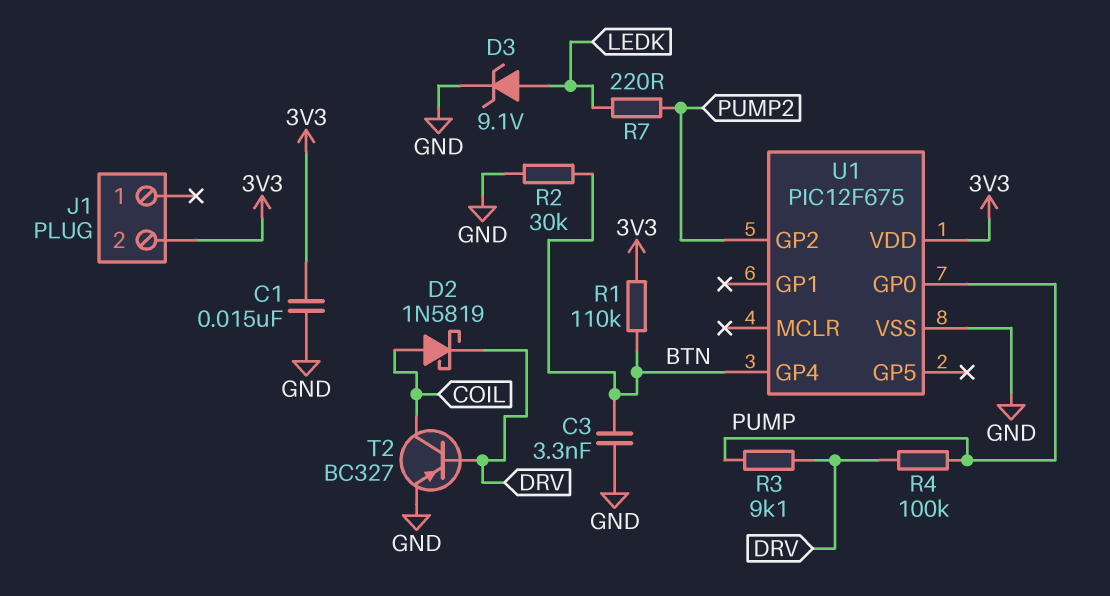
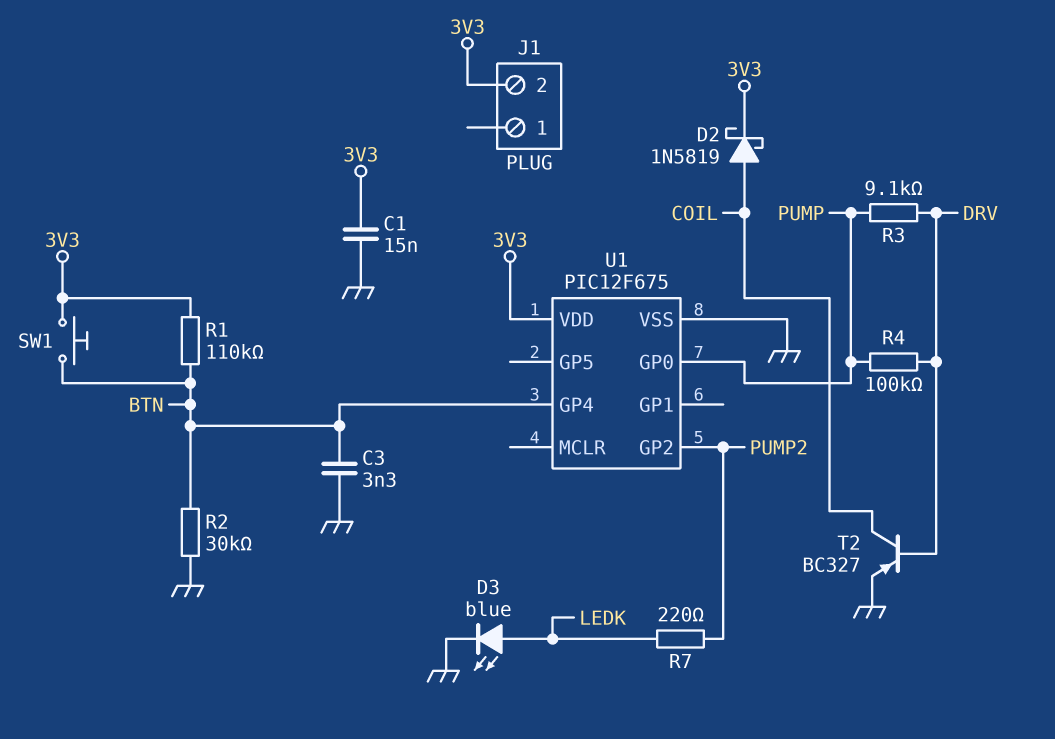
D2: schottky 1N5819 (A COIL, K DRV) -> schottky 1N5819 (A COIL, K 3V3)
D3: zener 9.1V (A LEDK, K GND) -> LED blue (A LEDK, K GND)
SW1: none -> button (3V3, BTN)

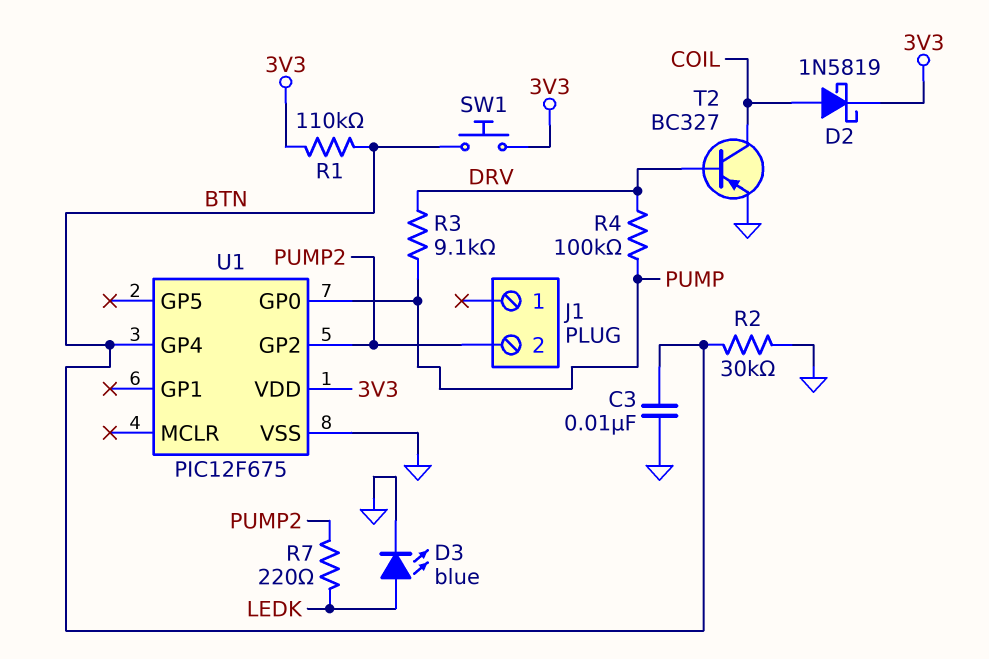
C1: 15nF (3V3, GND) -> none
C3: 3.3nF (BTN, GND) -> 10nF (BTN, GND)
J1 pin 2: 3V3 -> PUMP2

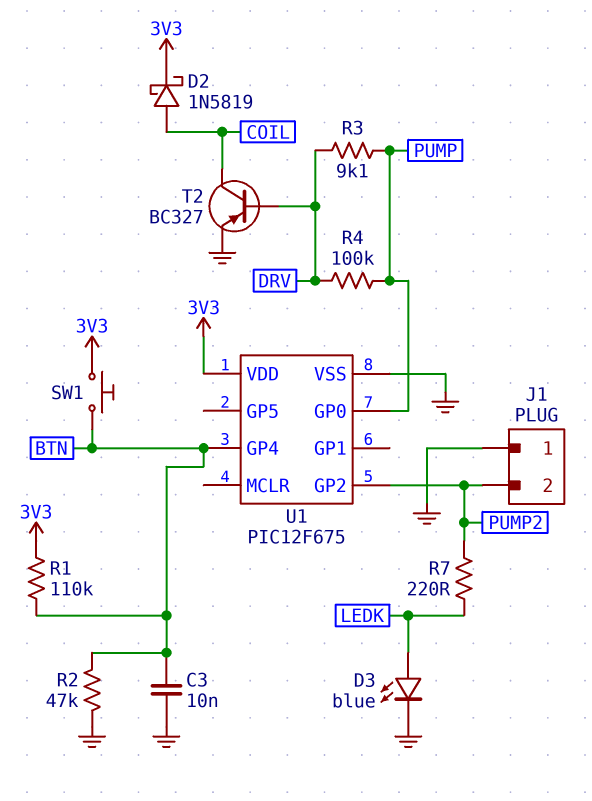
J1 pin 1: none -> GND
R2: 30k (BTN, GND) -> 47k (BTN, GND)

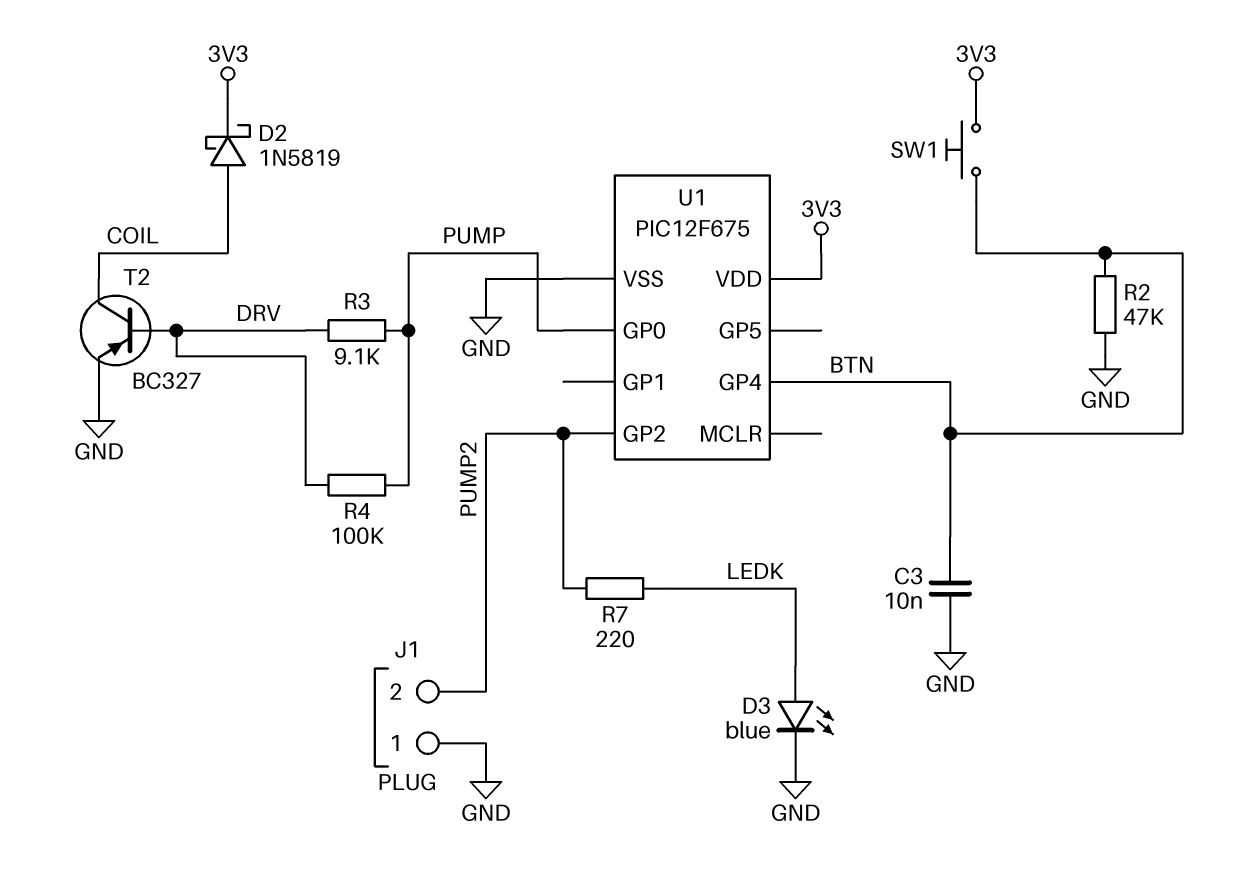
R1: 110k (3V3, BTN) -> none

